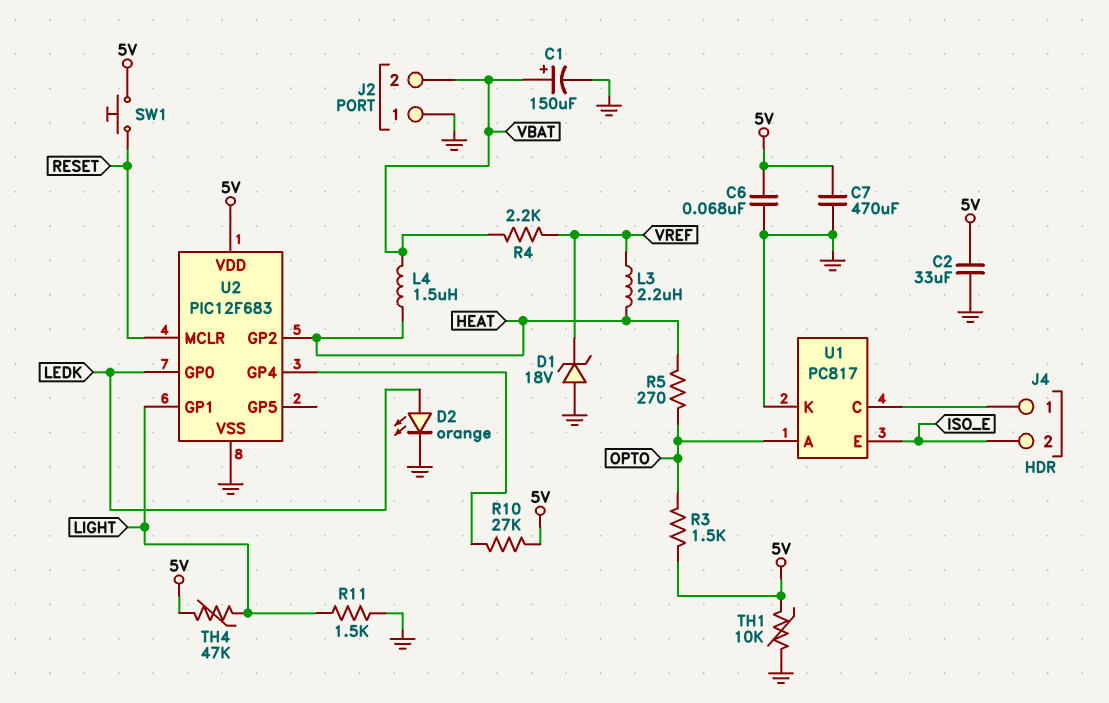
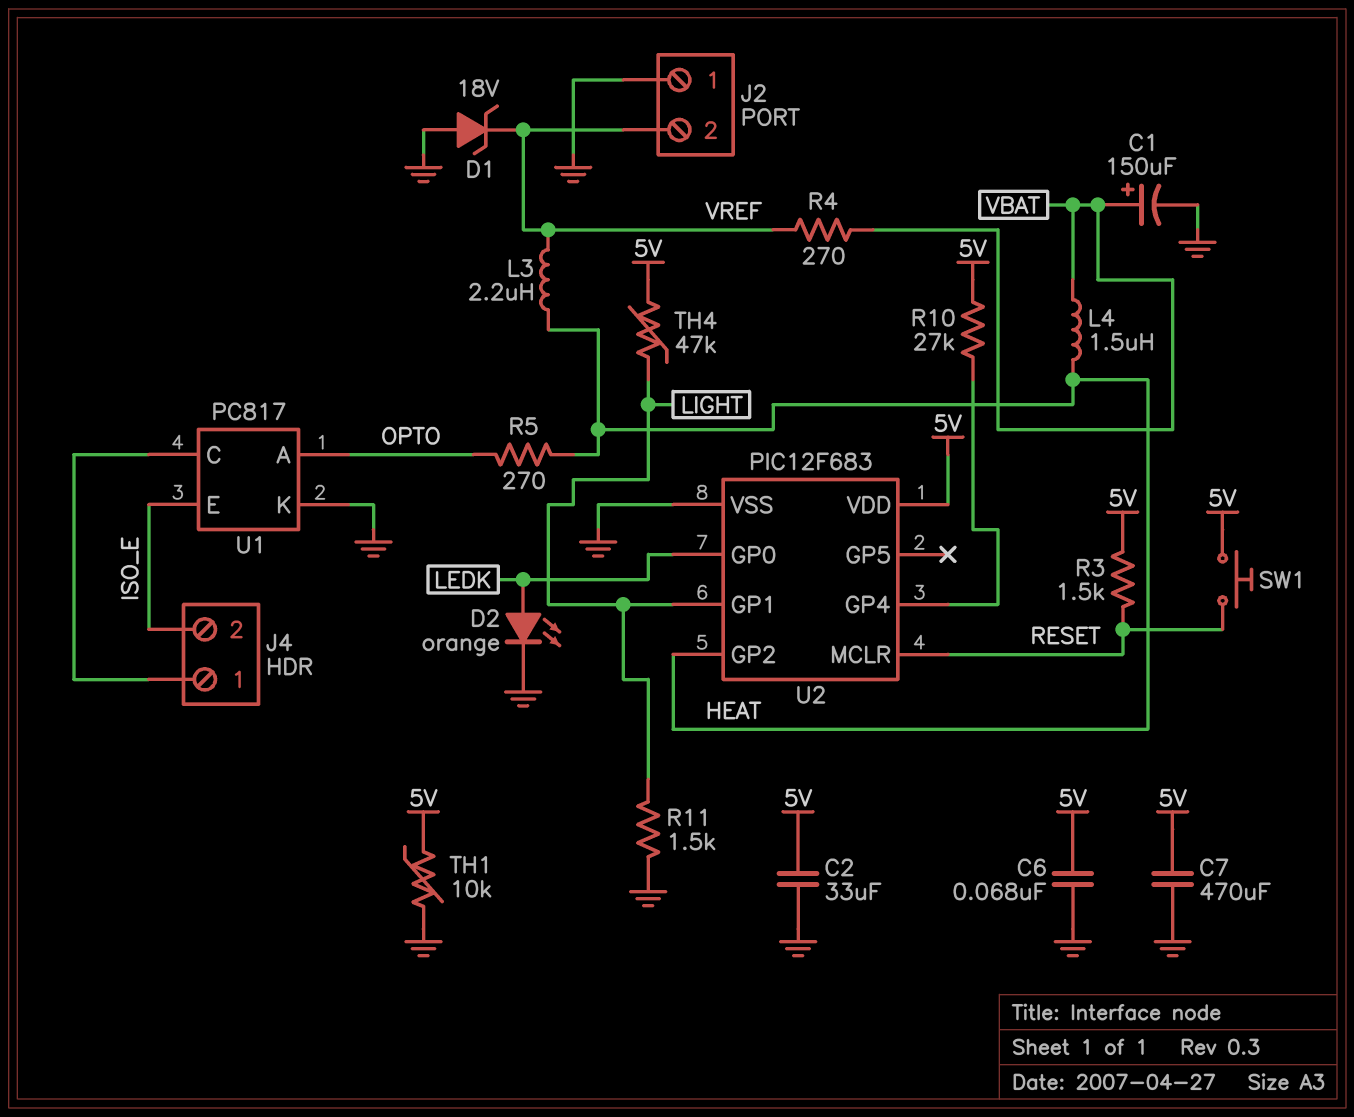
J2 pin 2: VBAT -> VREF
R3: 1.5k (5V, OPTO) -> 1.5k (5V, RESET)
R4: 2.2k (VBAT, VREF) -> 270 (VBAT, VREF)

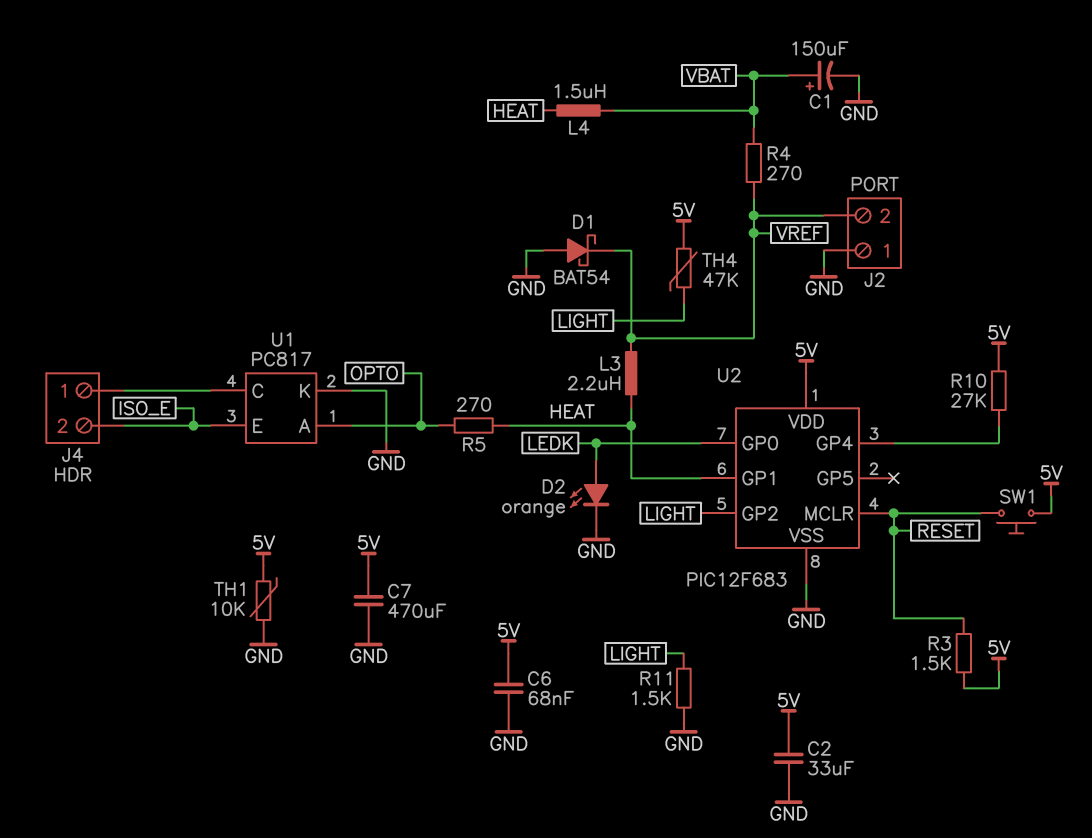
D1: zener 18V (A GND, K VREF) -> schottky BAT54 (A GND, K VREF)
U2 pin GP1: LIGHT -> HEAT
U2 pin GP2: HEAT -> LIGHT

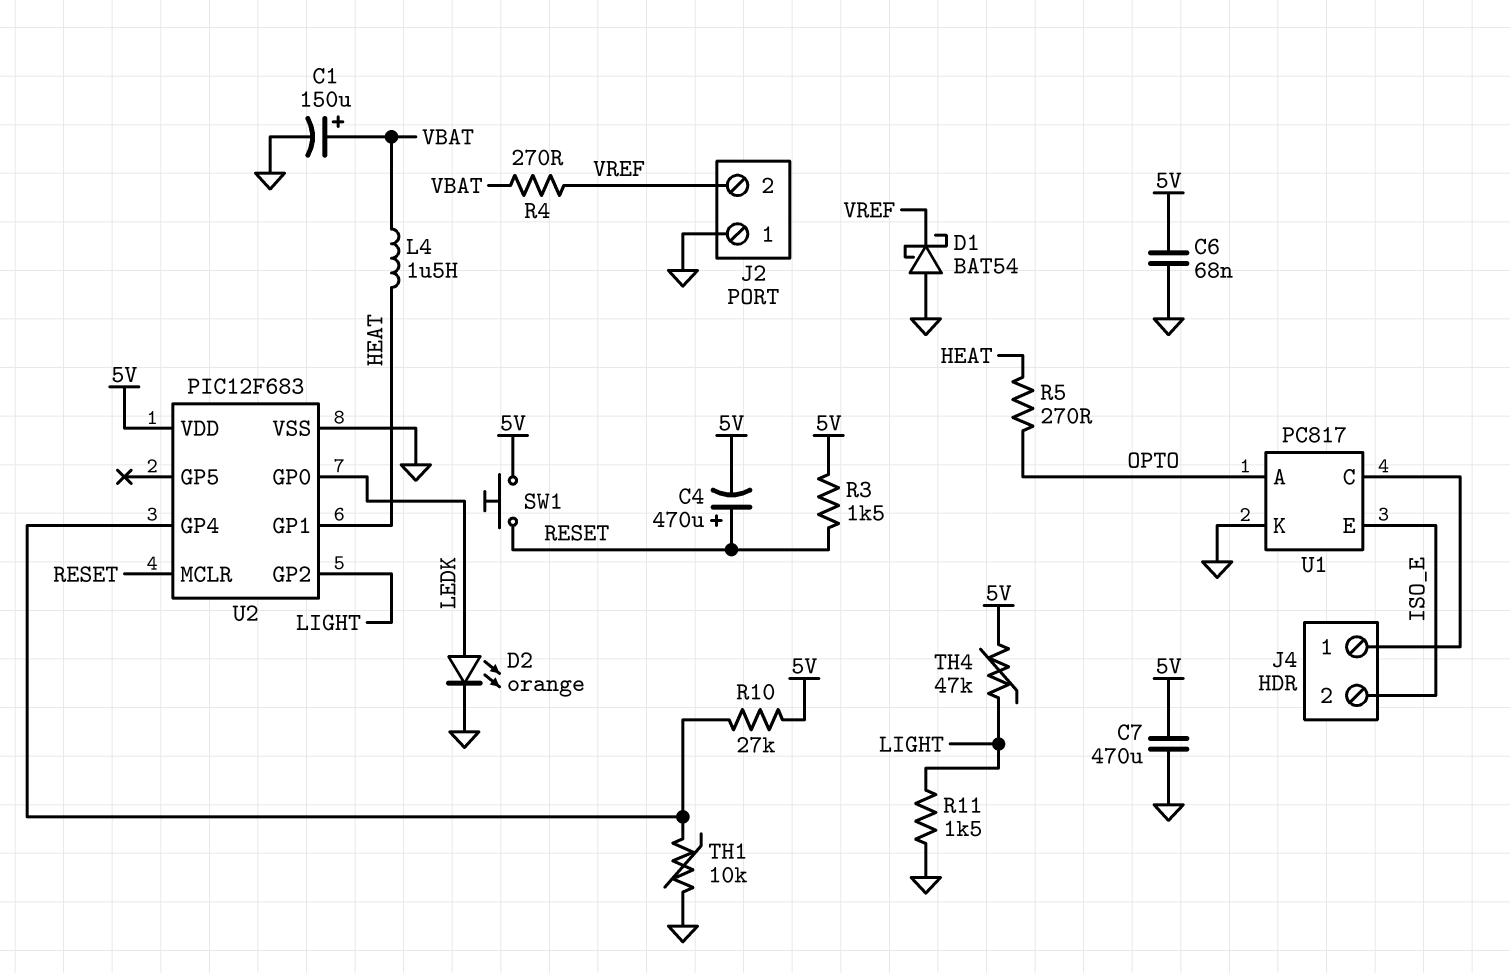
C2: 33uF (5V, GND) -> none
C4: none -> 470uF (plus RESET, minus 5V)
L3: 2.2uH (HEAT, VREF) -> none
TH1: 10k (5V, GND) -> 10k (GND, U2/GP4)

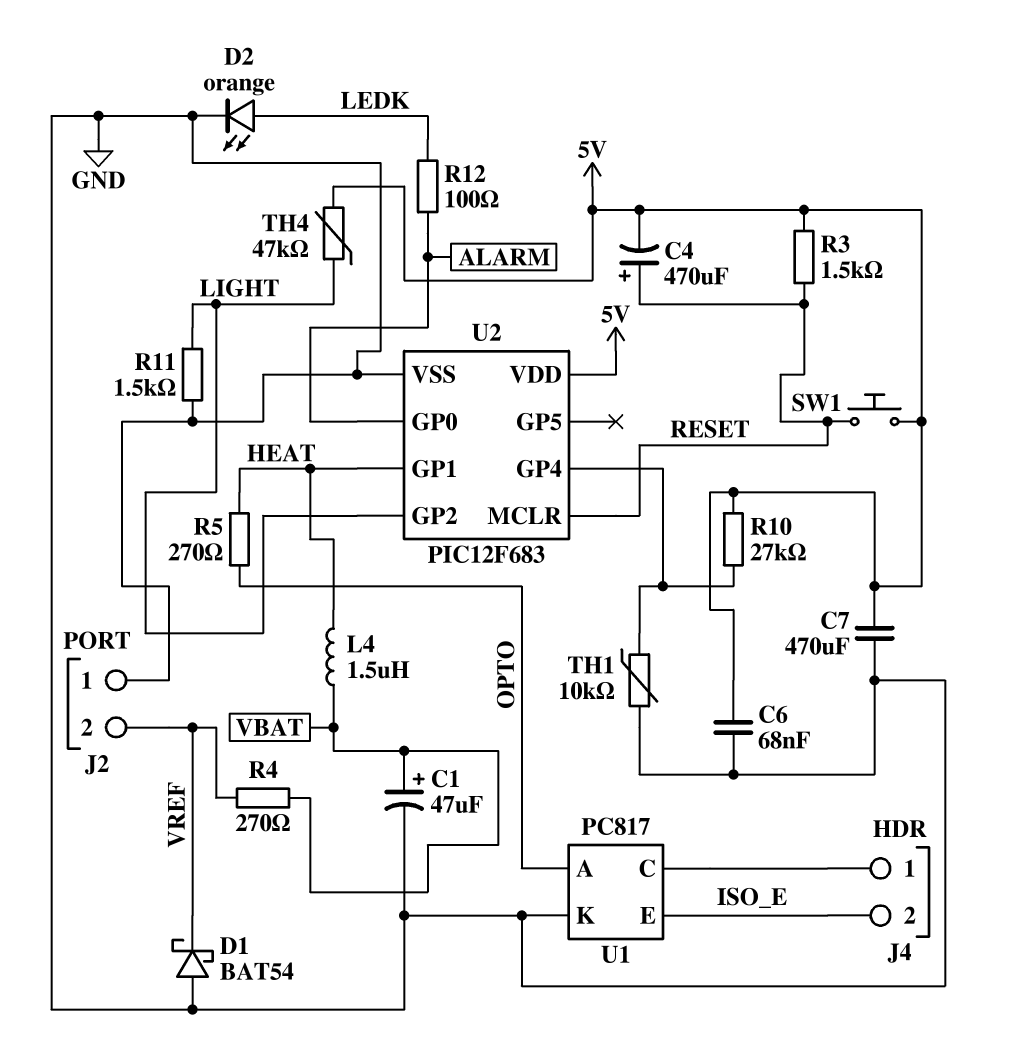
C1: 150uF (plus VBAT, minus GND) -> 47uF (plus VBAT, minus GND)
R12: none -> 100 (ALARM, LEDK)
U2 pin GP0: LEDK -> ALARM

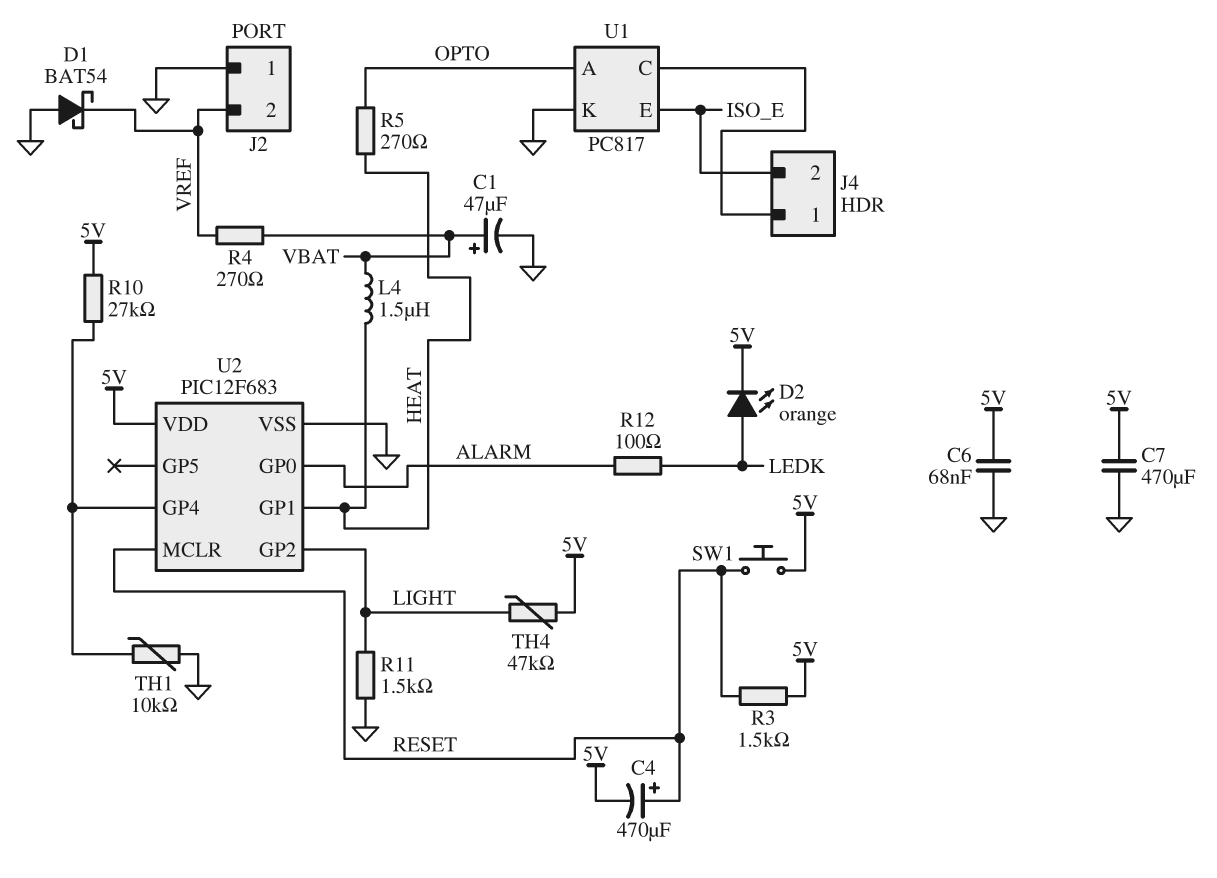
D2: LED orange (A LEDK, K GND) -> LED orange (A LEDK, K 5V)

